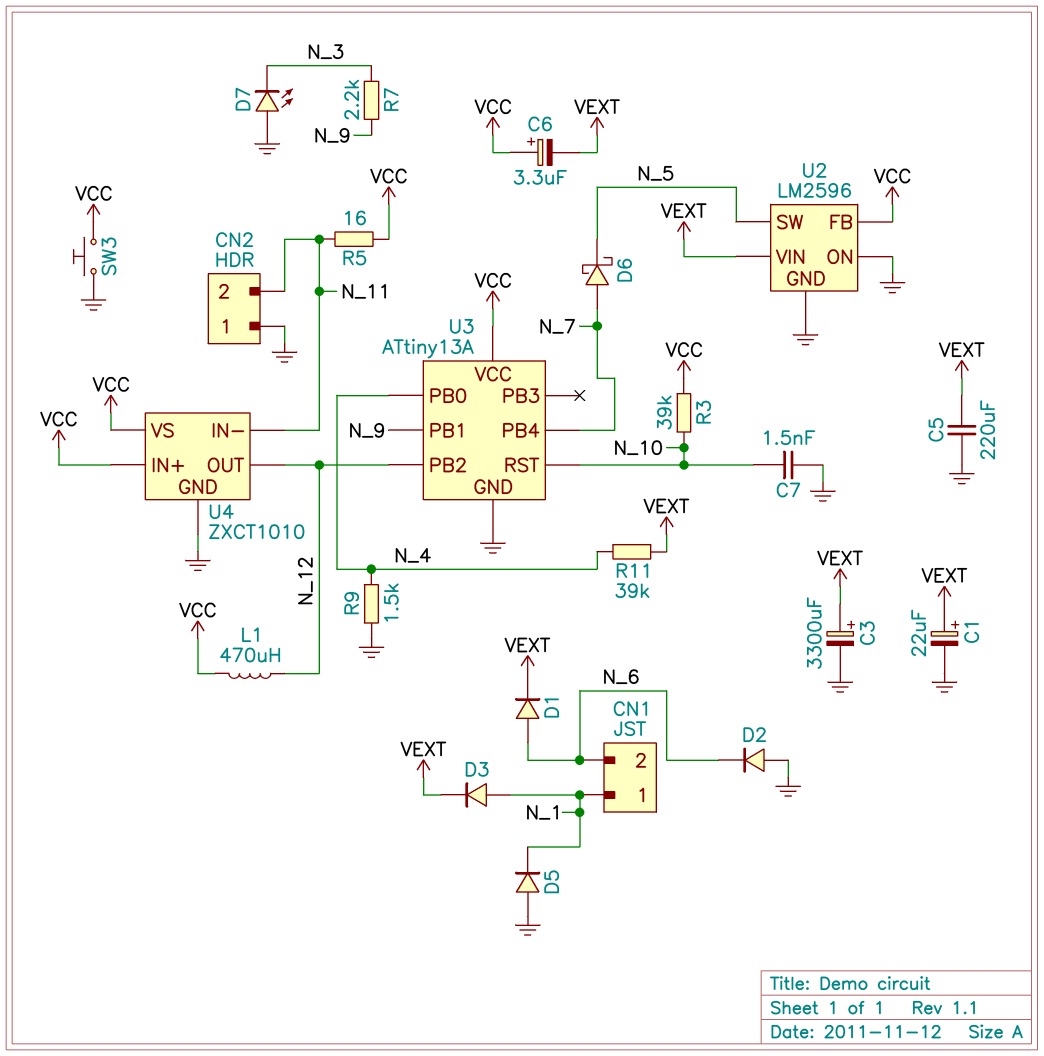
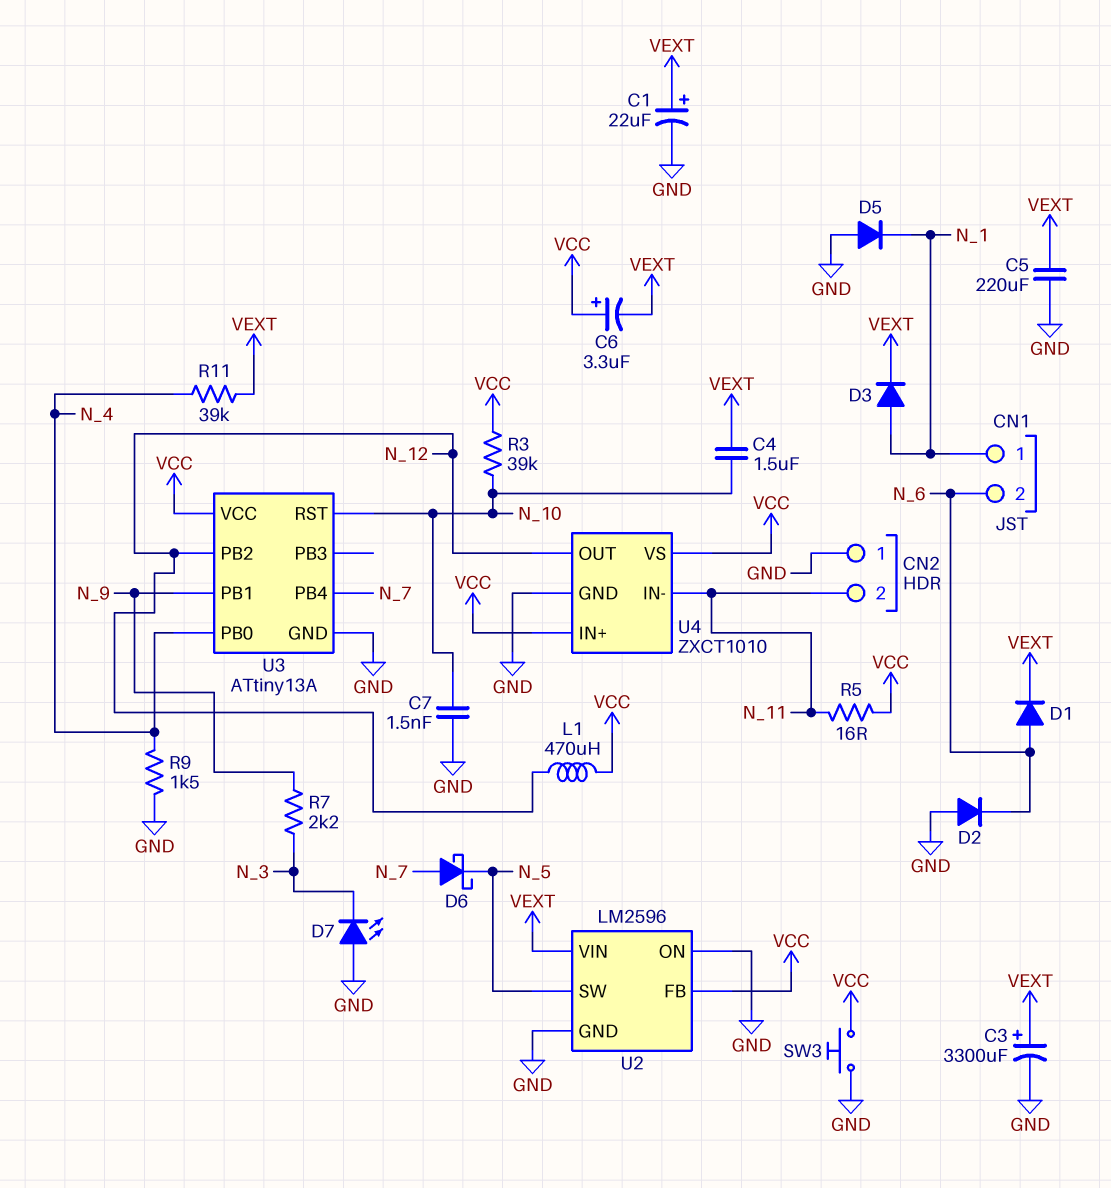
C4: none -> 1.5uF (N_10, VEXT)

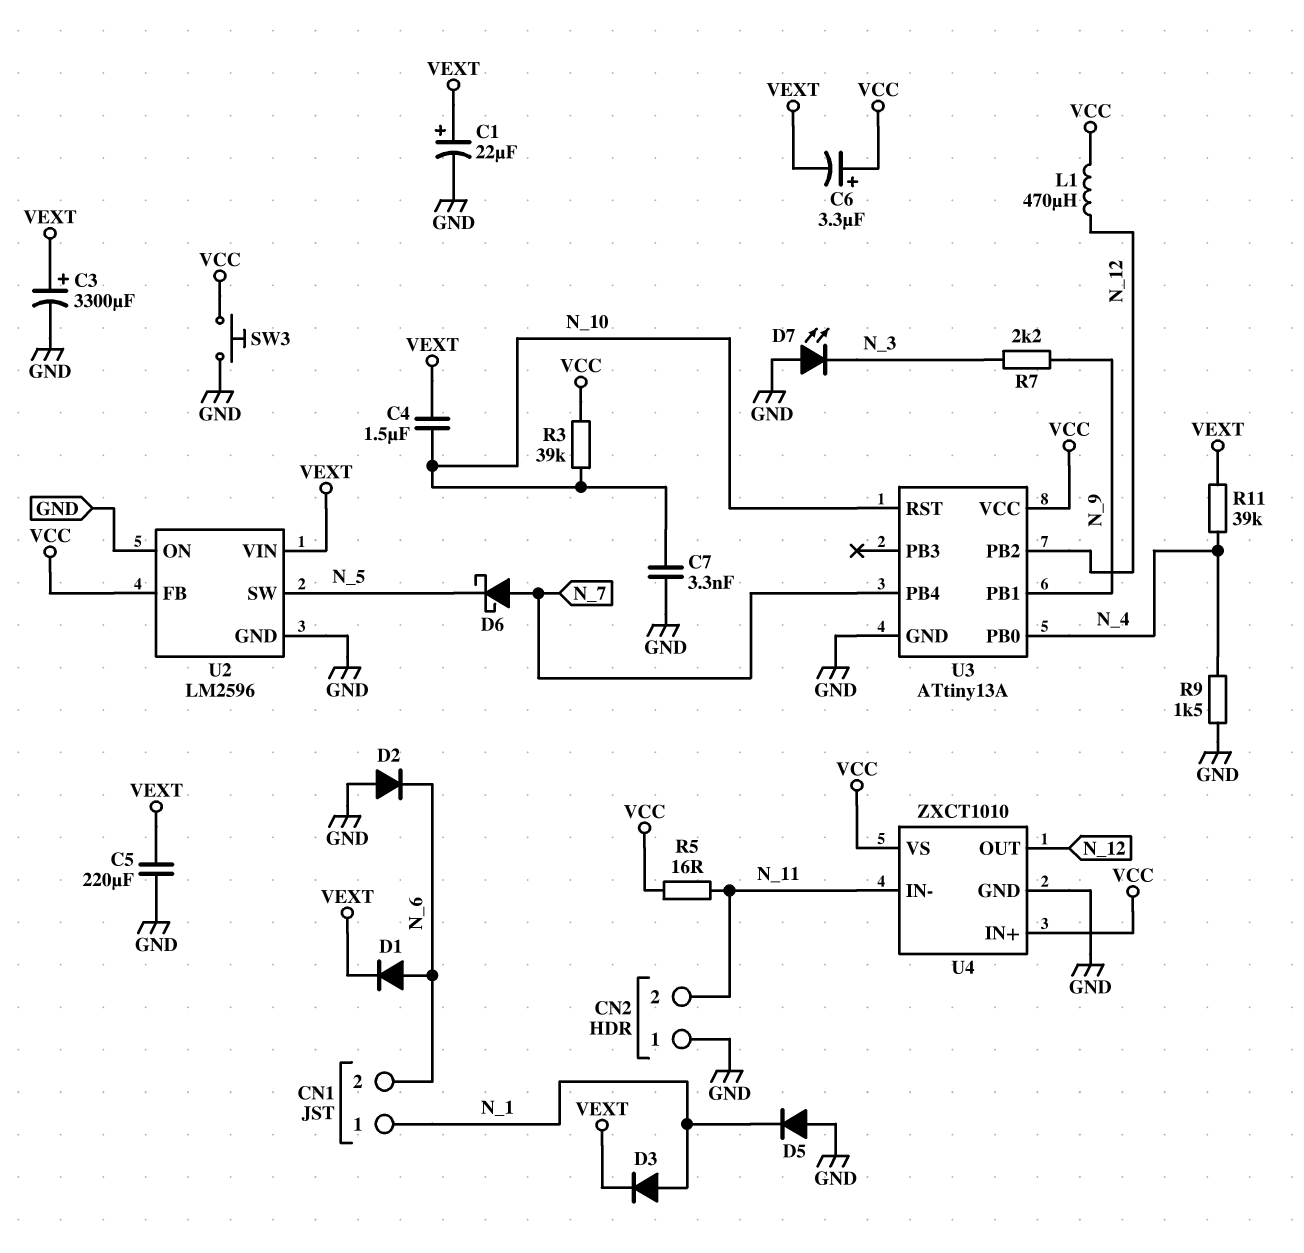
C7: 1.5nF (GND, N_10) -> 3.3nF (GND, N_10)

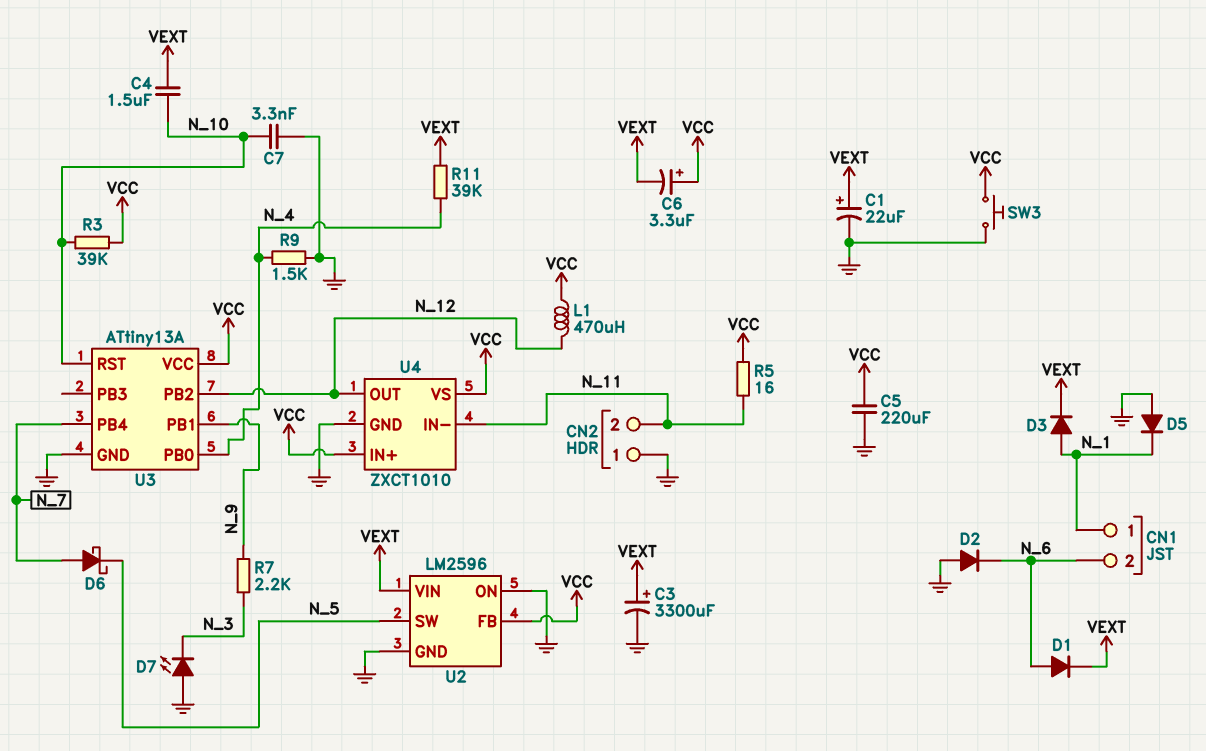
C5: 220uF (GND, VEXT) -> 220uF (GND, VCC)

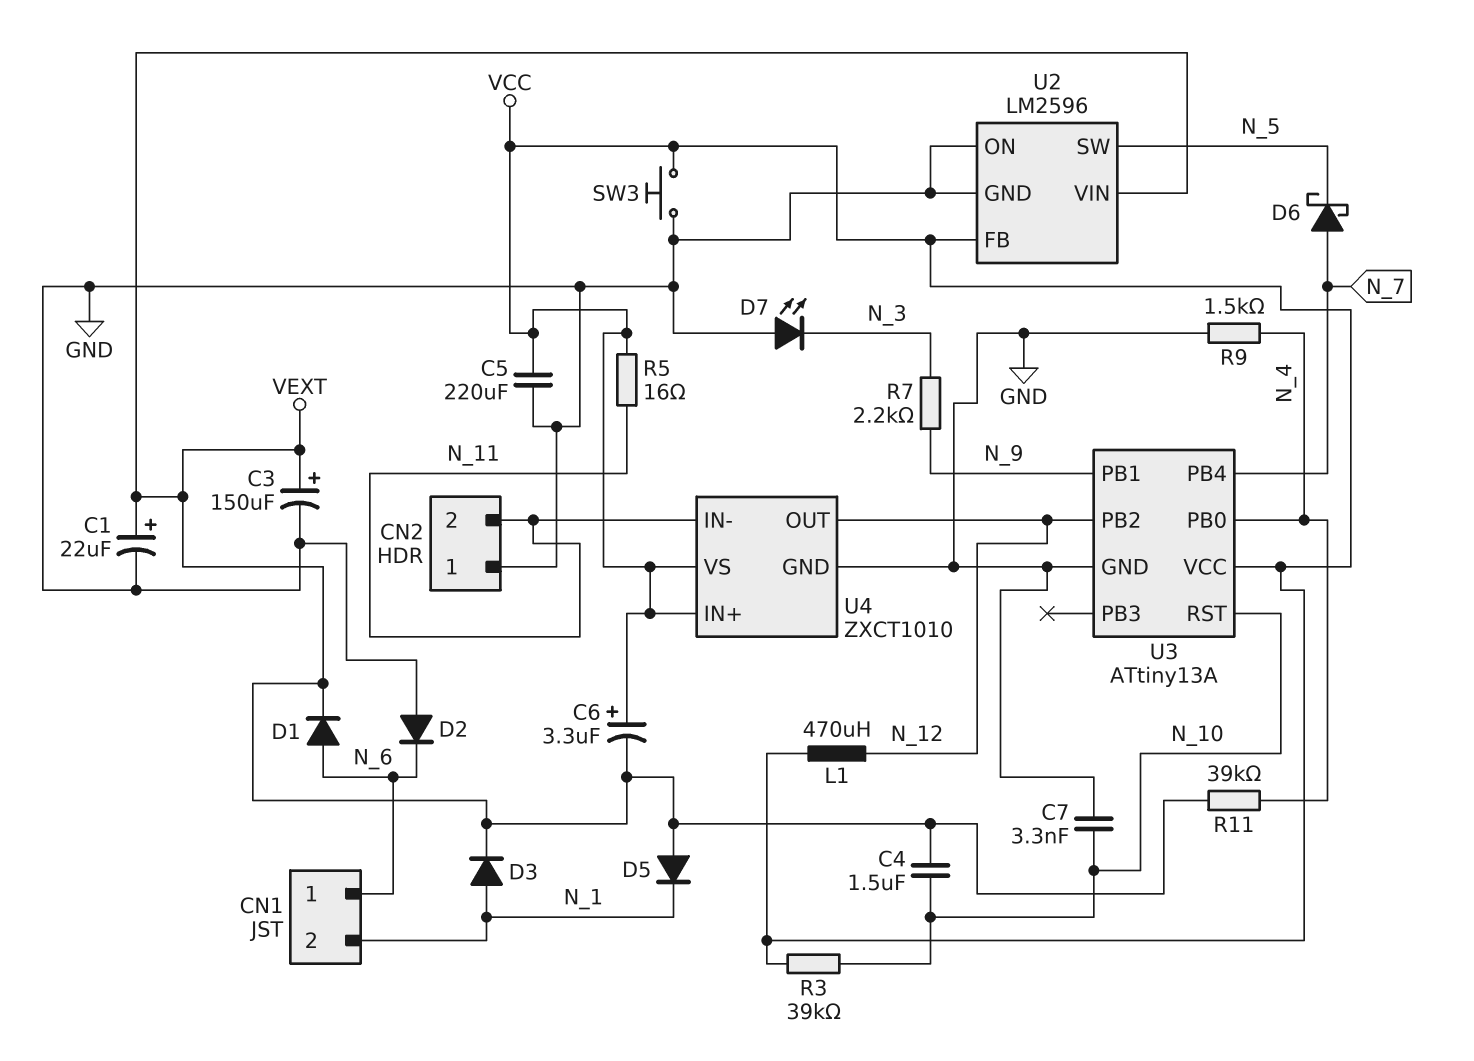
C3: 3300uF (plus VEXT, minus GND) -> 150uF (plus VEXT, minus GND)
CN1 pin 1: N_1 -> N_6
CN1 pin 2: N_6 -> N_1
D5: diode (A GND, K N_1) -> diode (A VEXT, K N_1)

